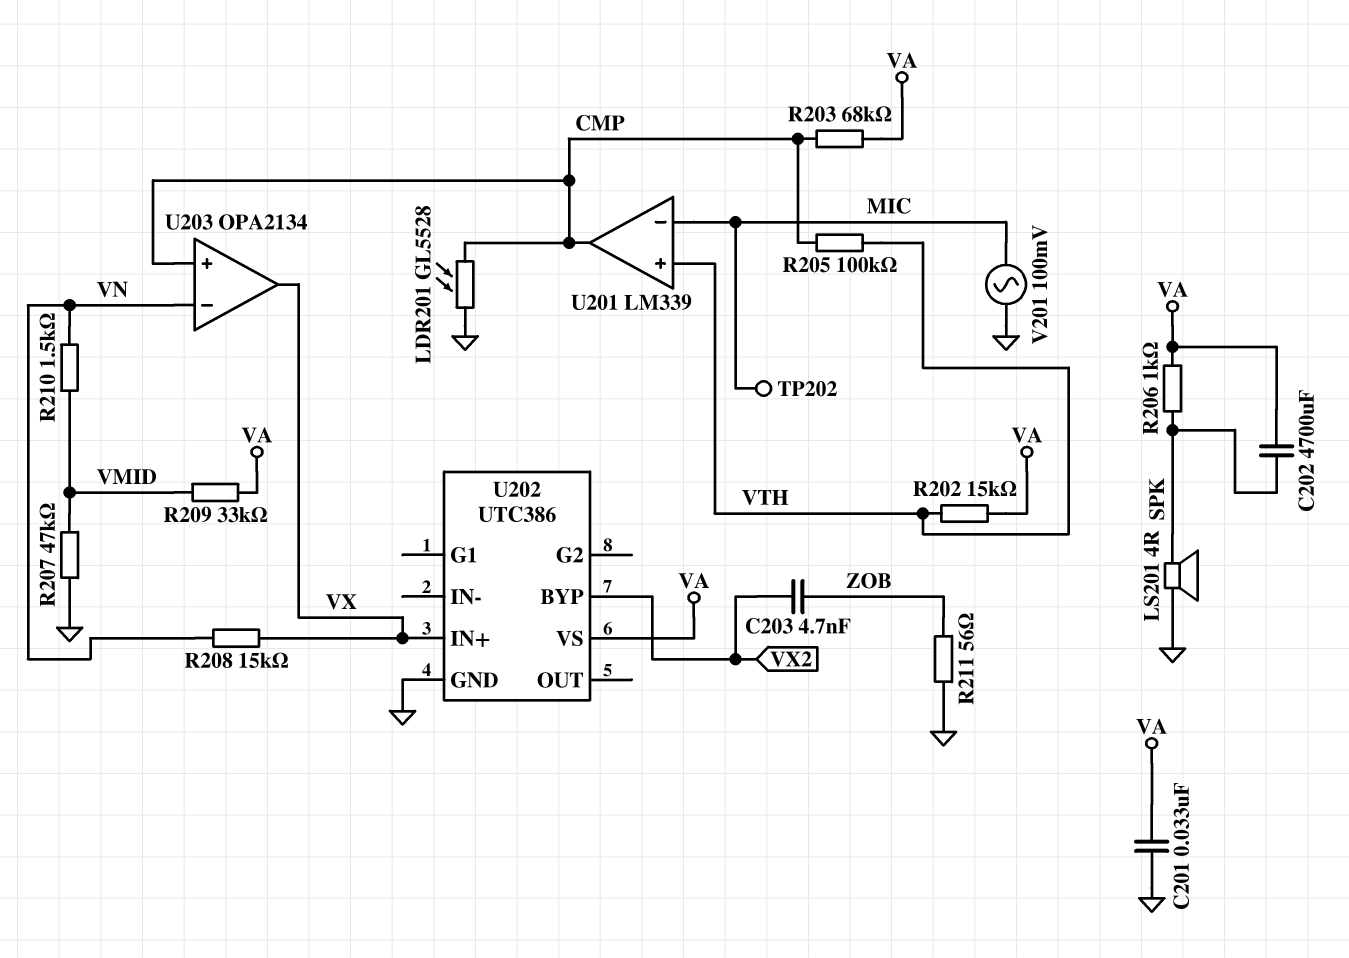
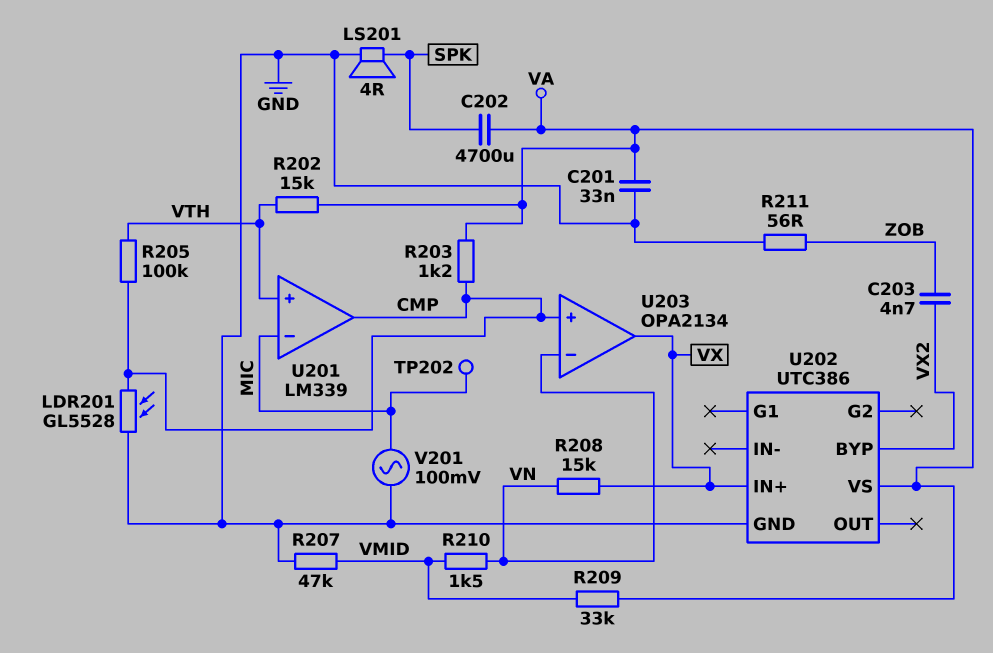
R203: 68k (CMP, VA) -> 1.2k (CMP, VA)
R206: 1k (SPK, VA) -> none

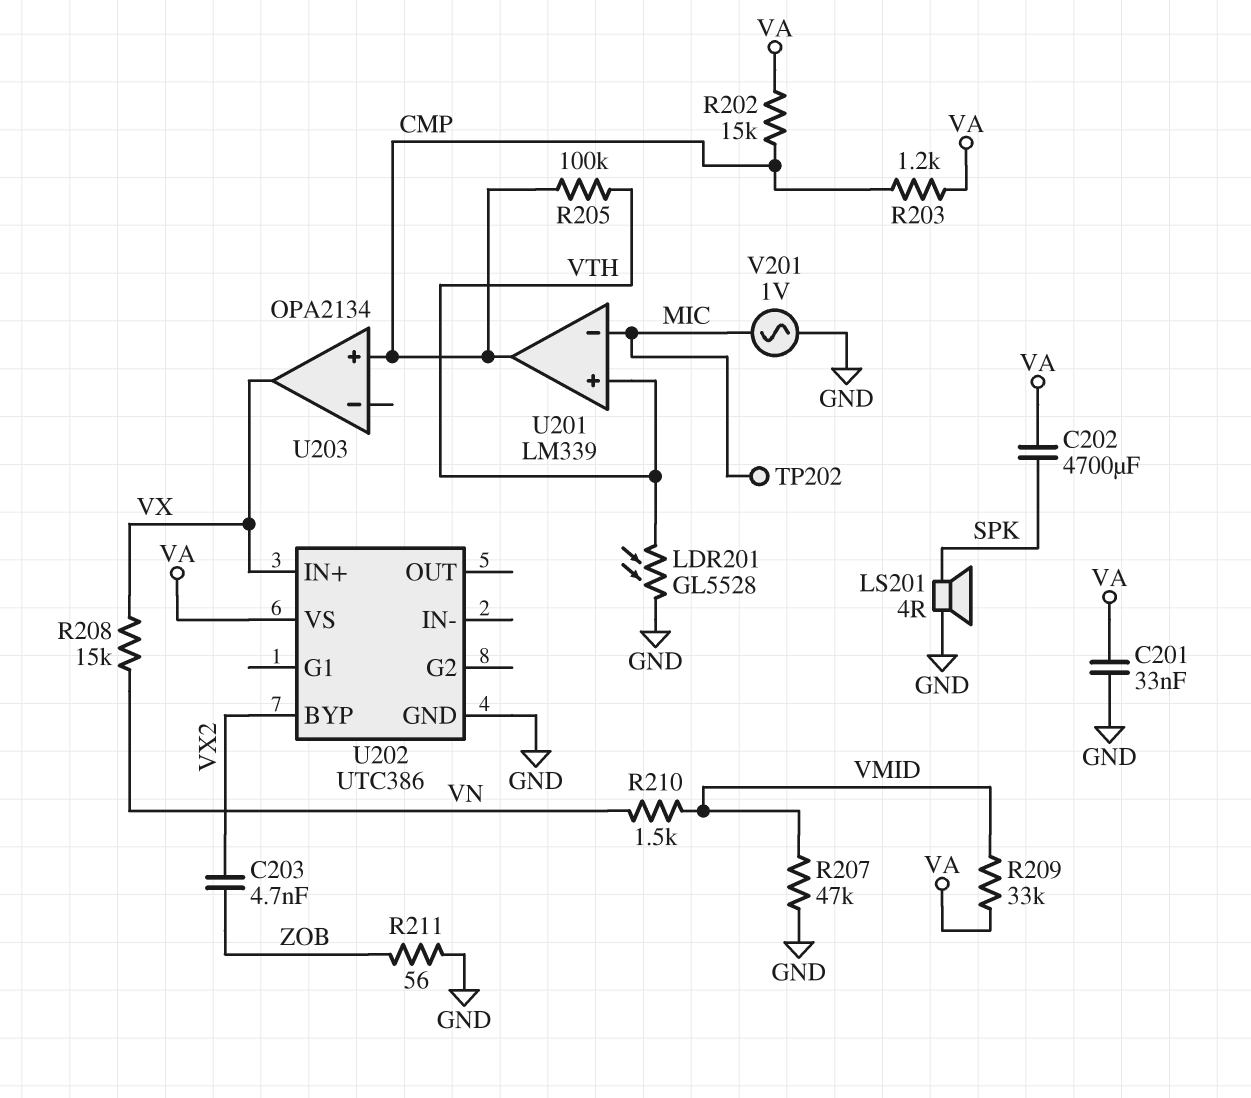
LDR201: GL5528 (CMP, GND) -> GL5528 (GND, VTH)
R202: 15k (VA, VTH) -> 15k (CMP, VA)
U203 pin in-: VN -> none
V201: AC 100mV (GND, MIC) -> AC 1V (GND, MIC)

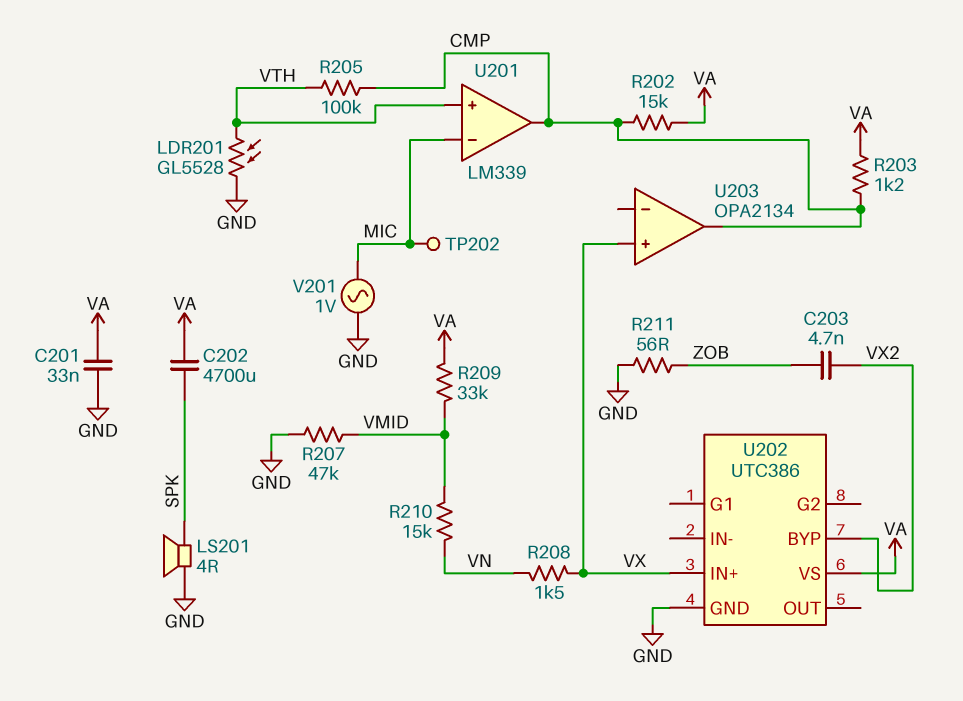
R208: 15k (VN, VX) -> 1.5k (VN, VX)
R210: 1.5k (VMID, VN) -> 15k (VMID, VN)
U203 pin in+: CMP -> VX
U203 pin out: VX -> CMP

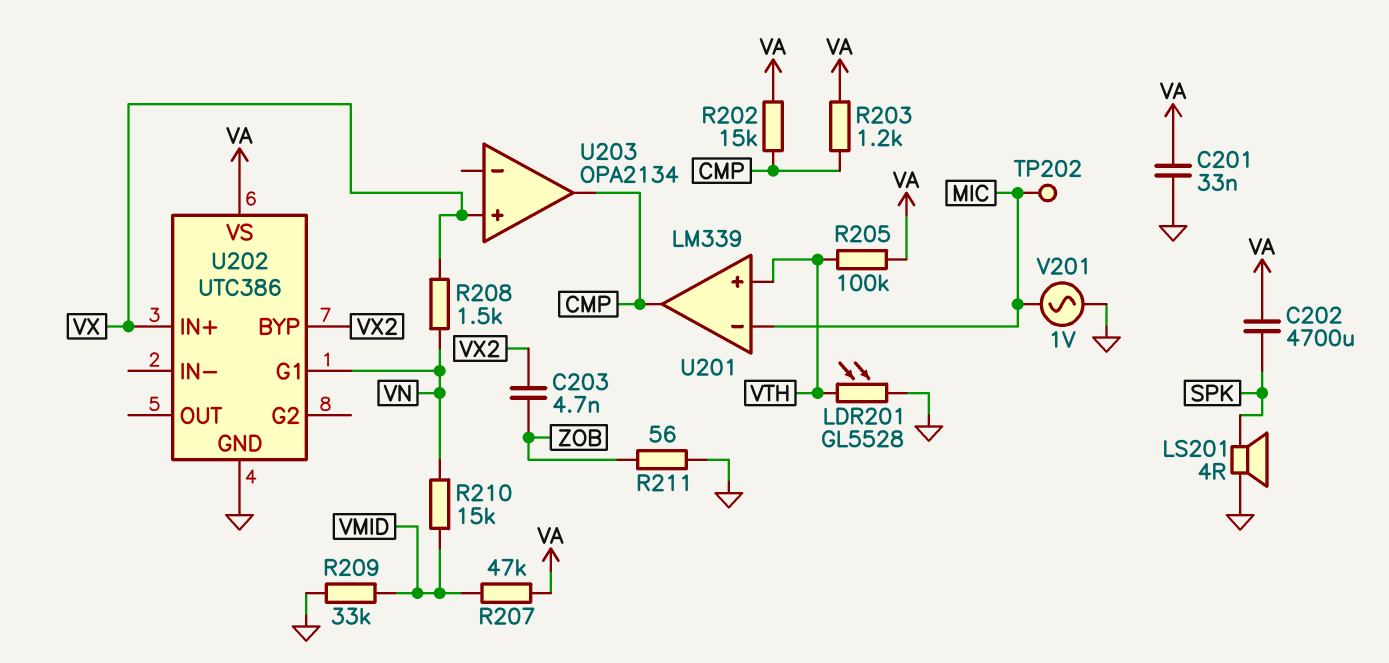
R205: 100k (CMP, VTH) -> 100k (VA, VTH)
R207: 47k (GND, VMID) -> 47k (VA, VMID)
R209: 33k (VA, VMID) -> 33k (GND, VMID)
U202 pin G1: none -> VN

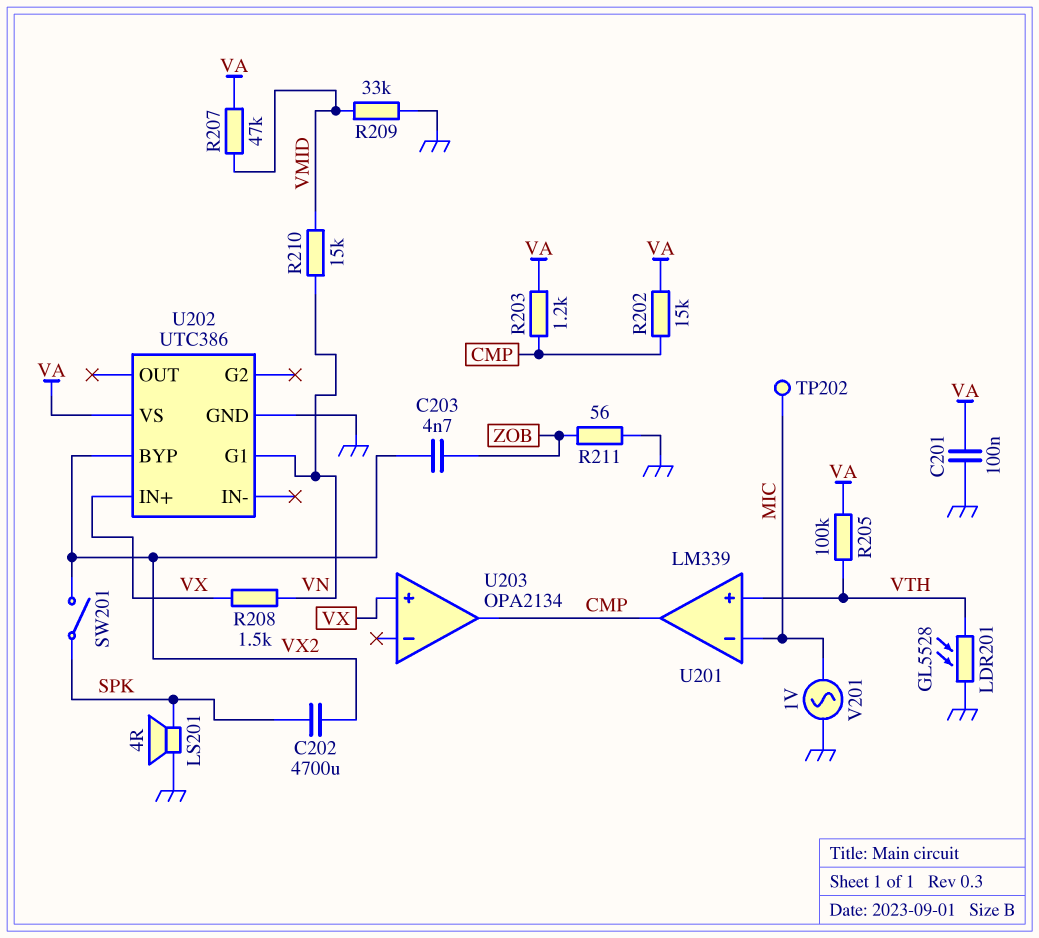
C201: 33nF (GND, VA) -> 100nF (GND, VA)
C202: 4700uF (SPK, VA) -> 4700uF (SPK, VX2)
SW201: none -> switch (SPK, VX2)

